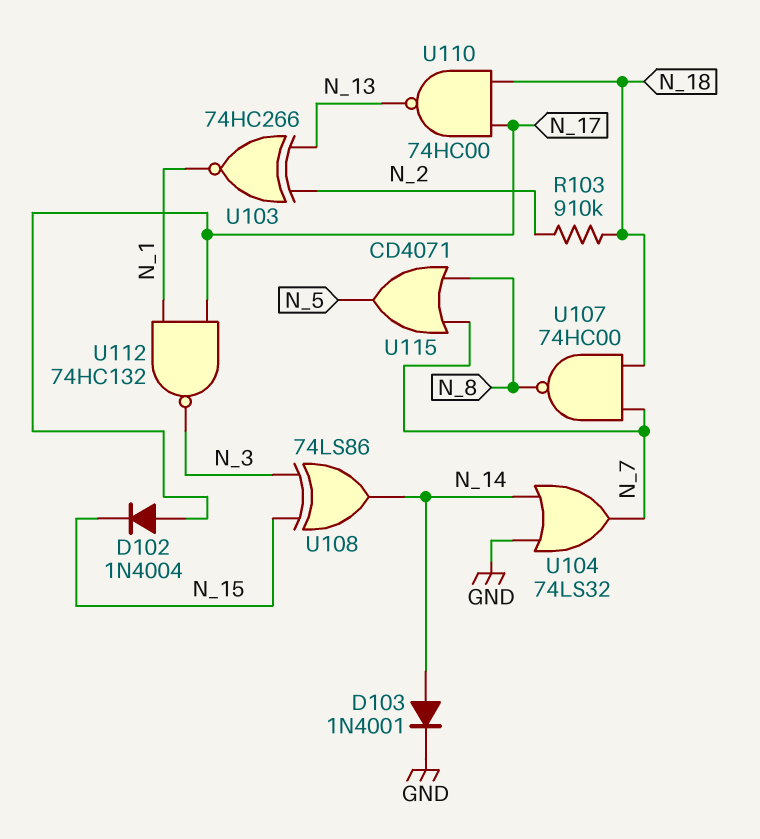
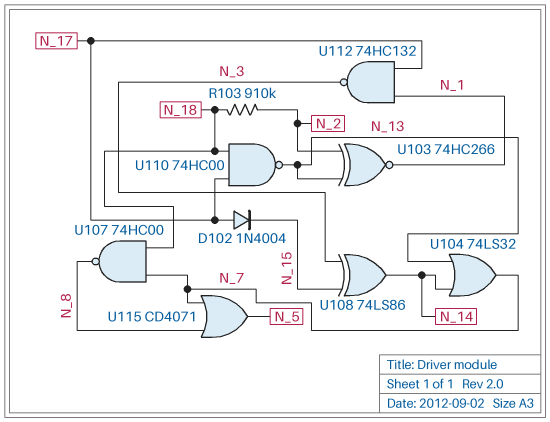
D103: diode 1N4001 (A N_14, K GND) -> none
U104: OR 74LS32 (in GND, in N_14, out N_7) -> OR 74LS32 (in N_13, in N_14, out N_7)

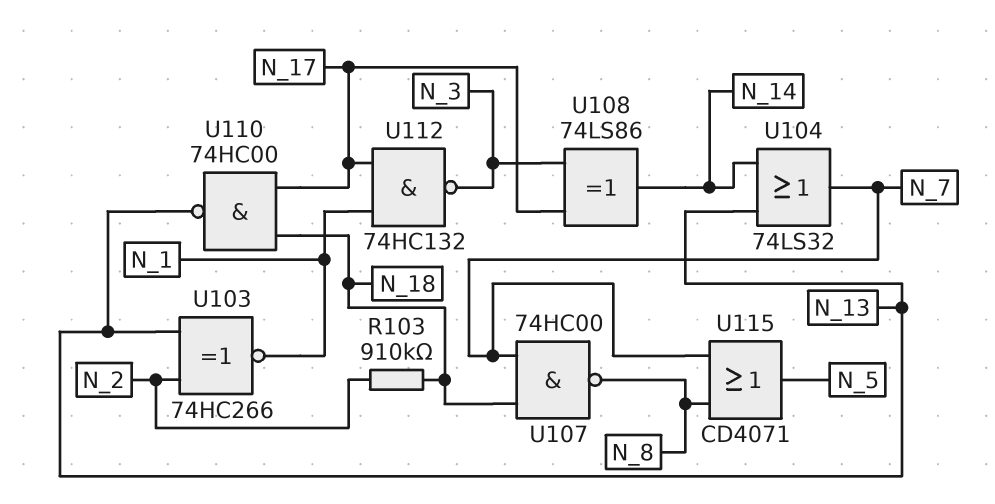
D102: diode 1N4004 (A N_17, K N_15) -> none
U108: XOR 74LS86 (in N_3, in N_15, out N_14) -> XOR 74LS86 (in N_3, in N_17, out N_14)

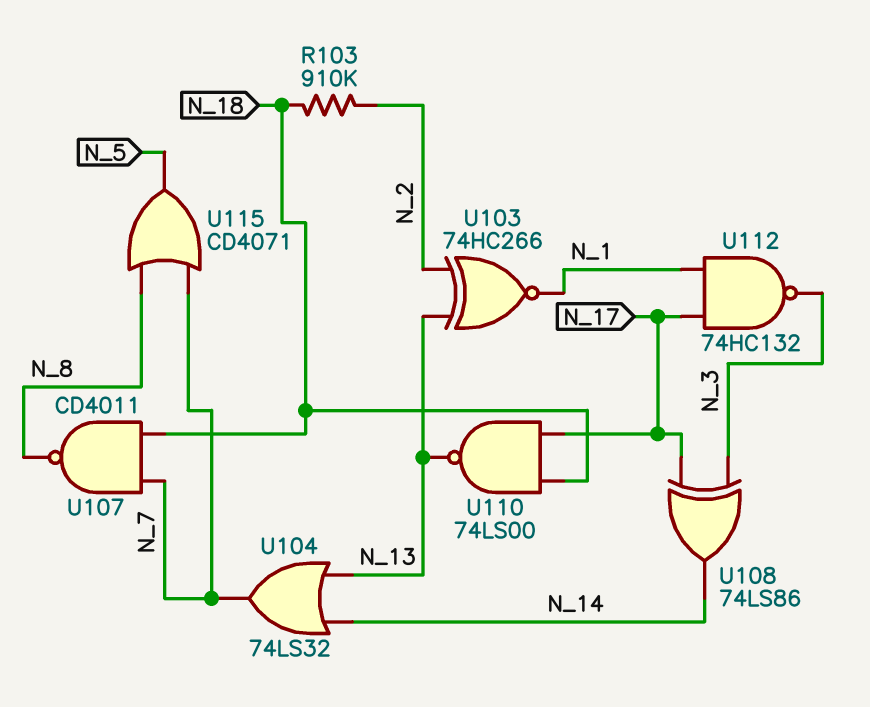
U107: NAND 74HC00 (in N_7, in N_18, out N_8) -> NAND CD4011 (in N_7, in N_18, out N_8)
U110: NAND 74HC00 (in N_17, in N_18, out N_13) -> NAND 74LS00 (in N_17, in N_18, out N_13)

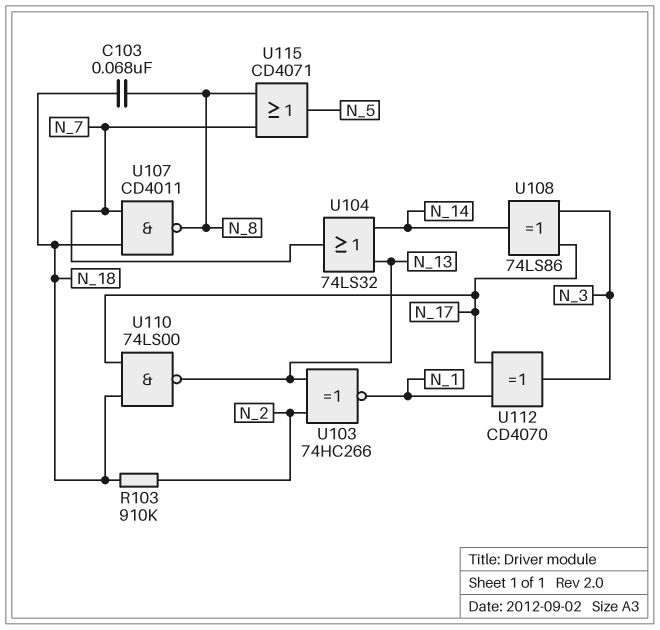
C103: none -> 68nF (N_8, N_18)
U112: NAND 74HC132 (in N_1, in N_17, out N_3) -> XOR CD4070 (in N_1, in N_17, out N_3)

